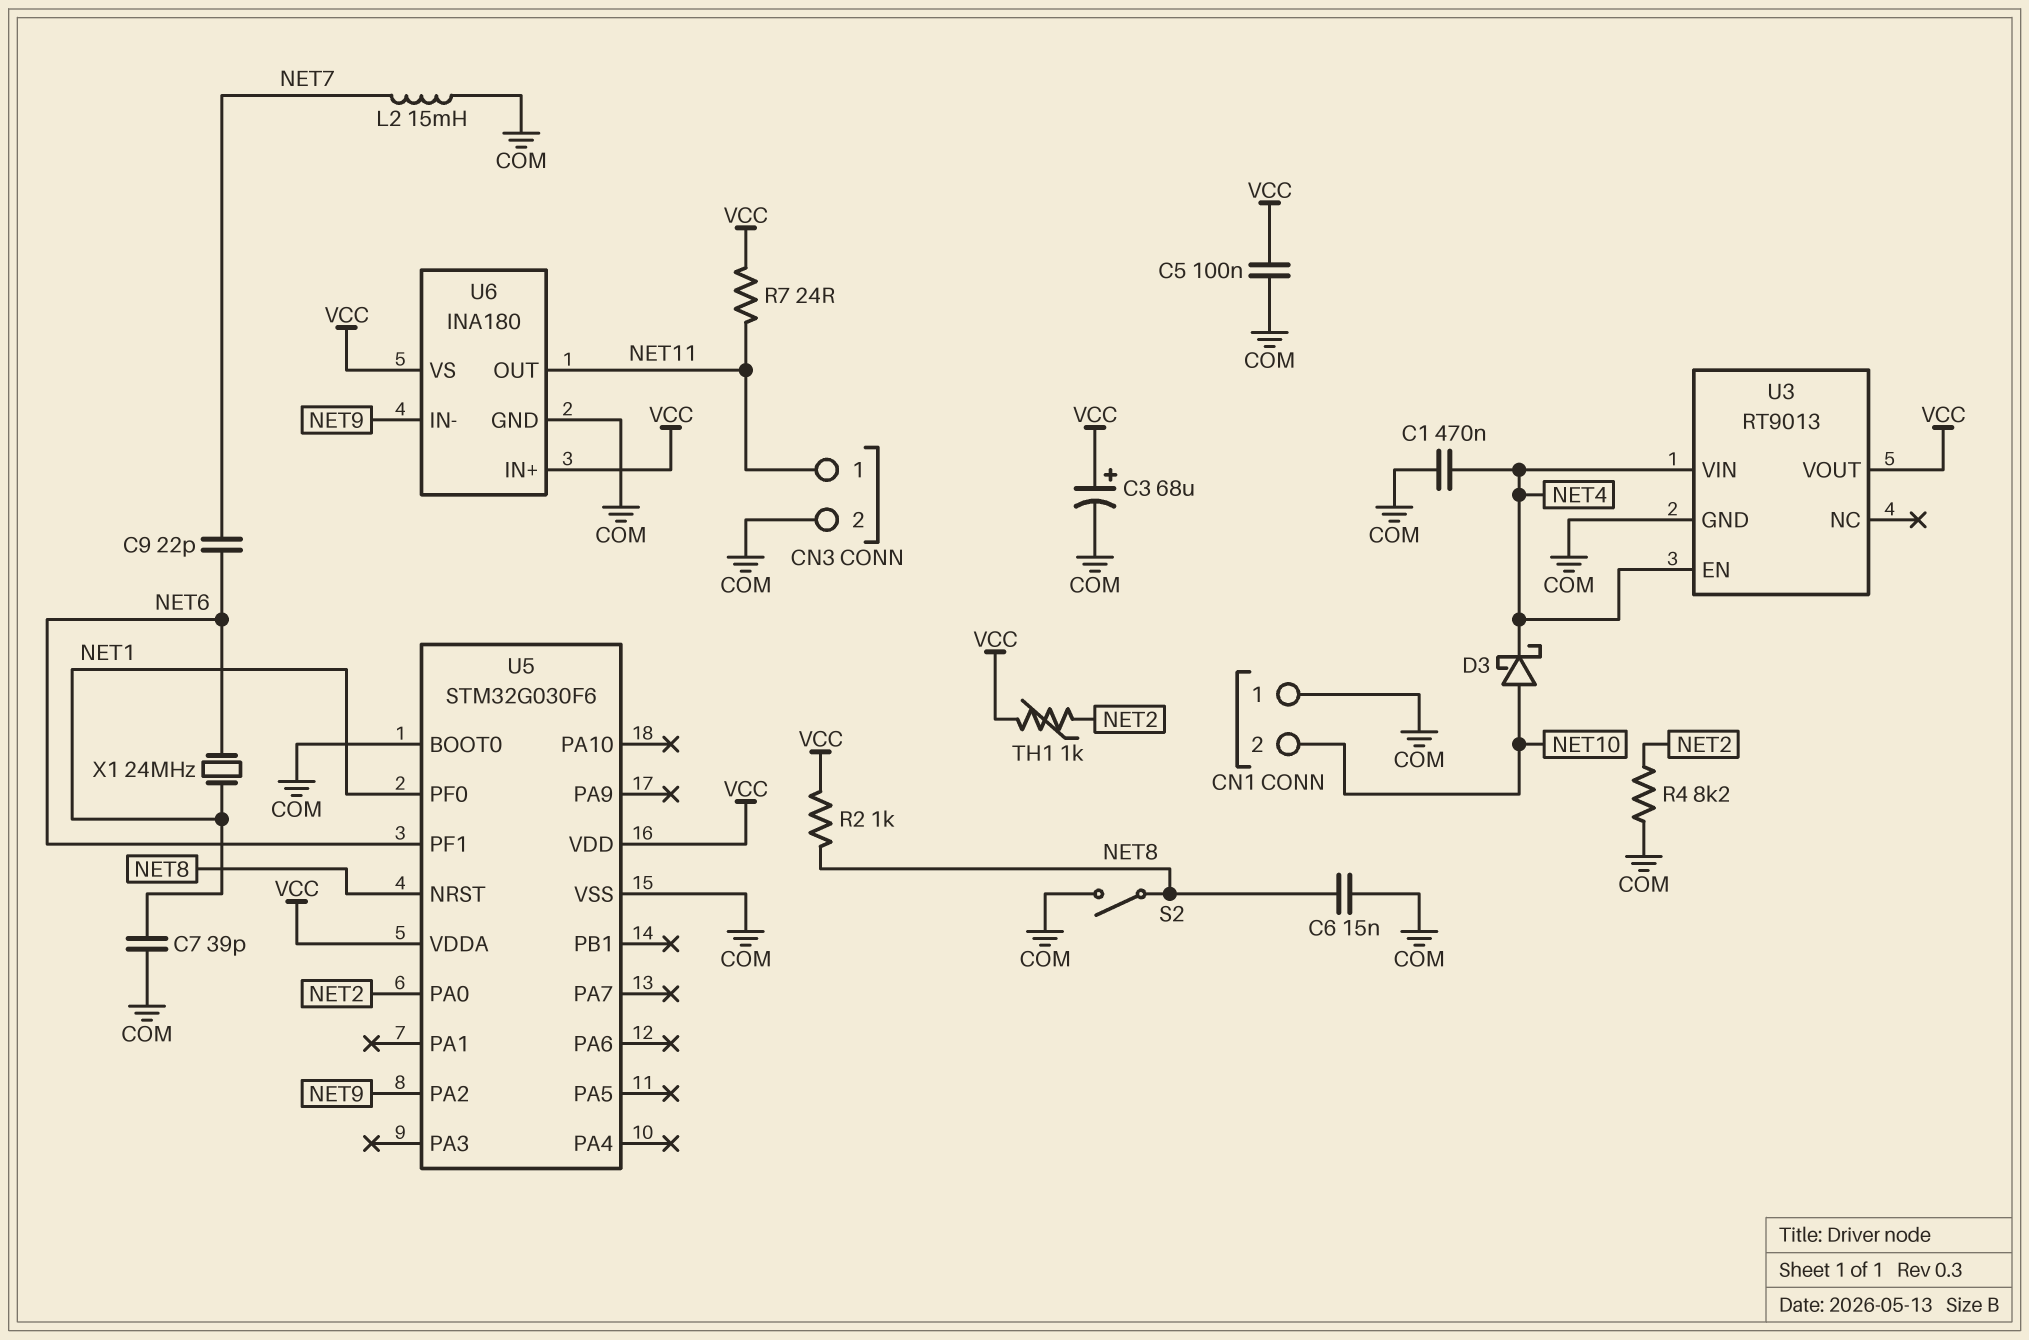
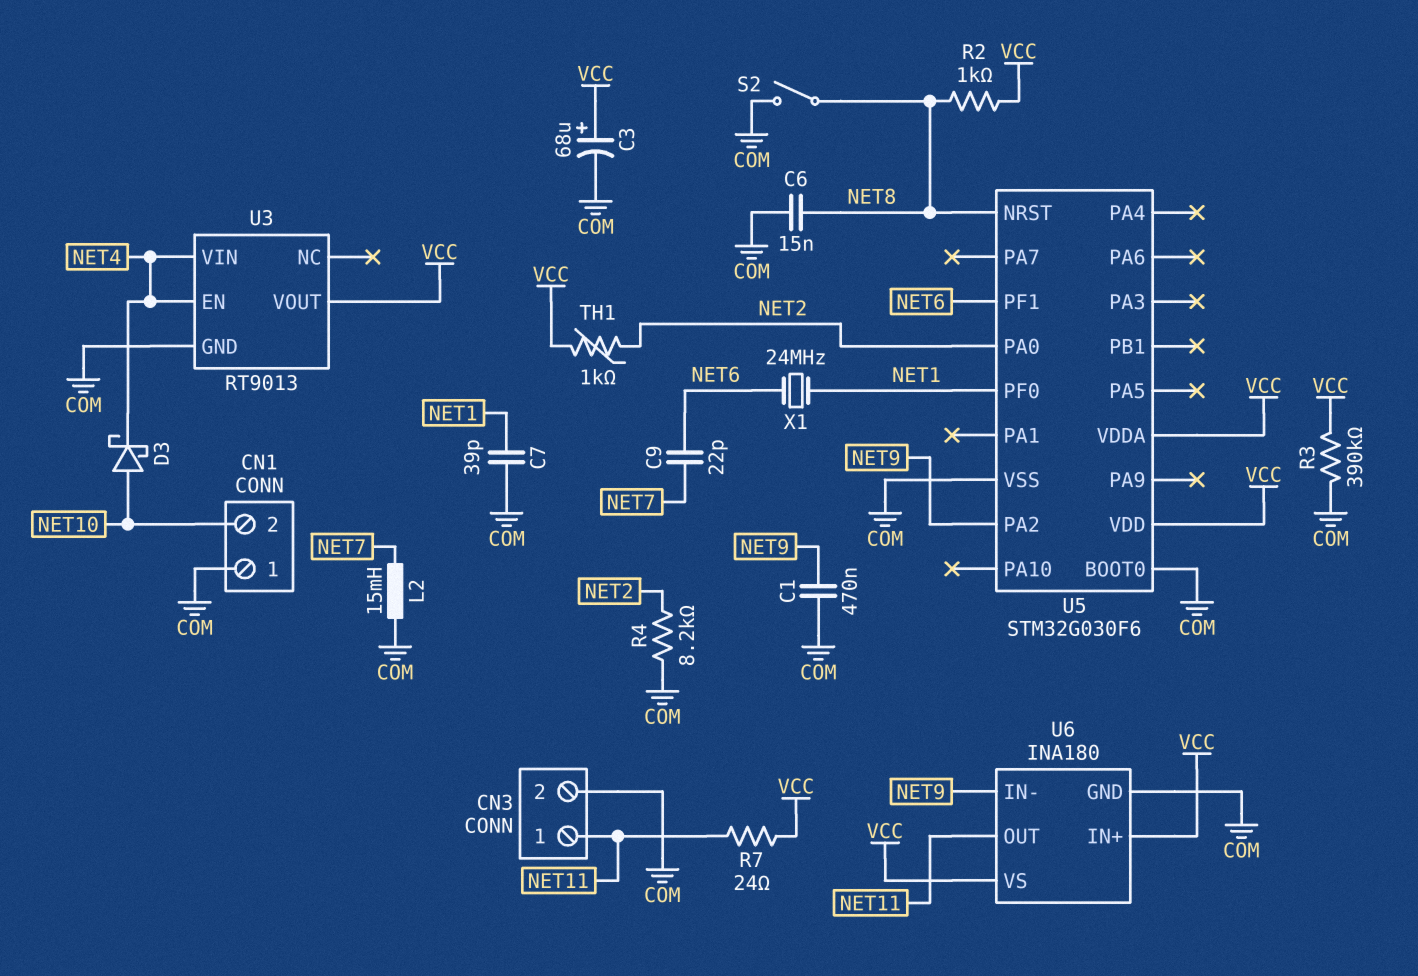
C1: 470nF (COM, NET4) -> 470nF (COM, NET9)
C5: 100nF (COM, VCC) -> none
R3: none -> 390k (COM, VCC)

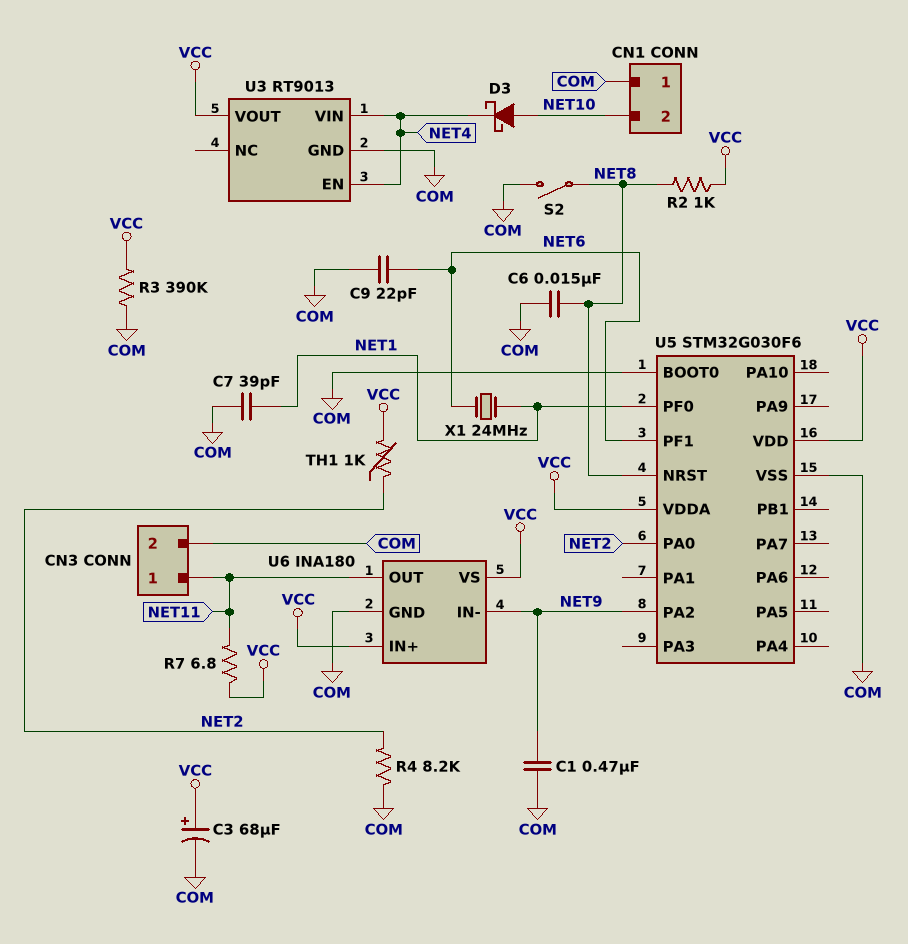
C9: 22pF (NET6, NET7) -> 22pF (COM, NET6)
L2: 15mH (COM, NET7) -> none
R7: 24 (NET11, VCC) -> 6.8 (NET11, VCC)

